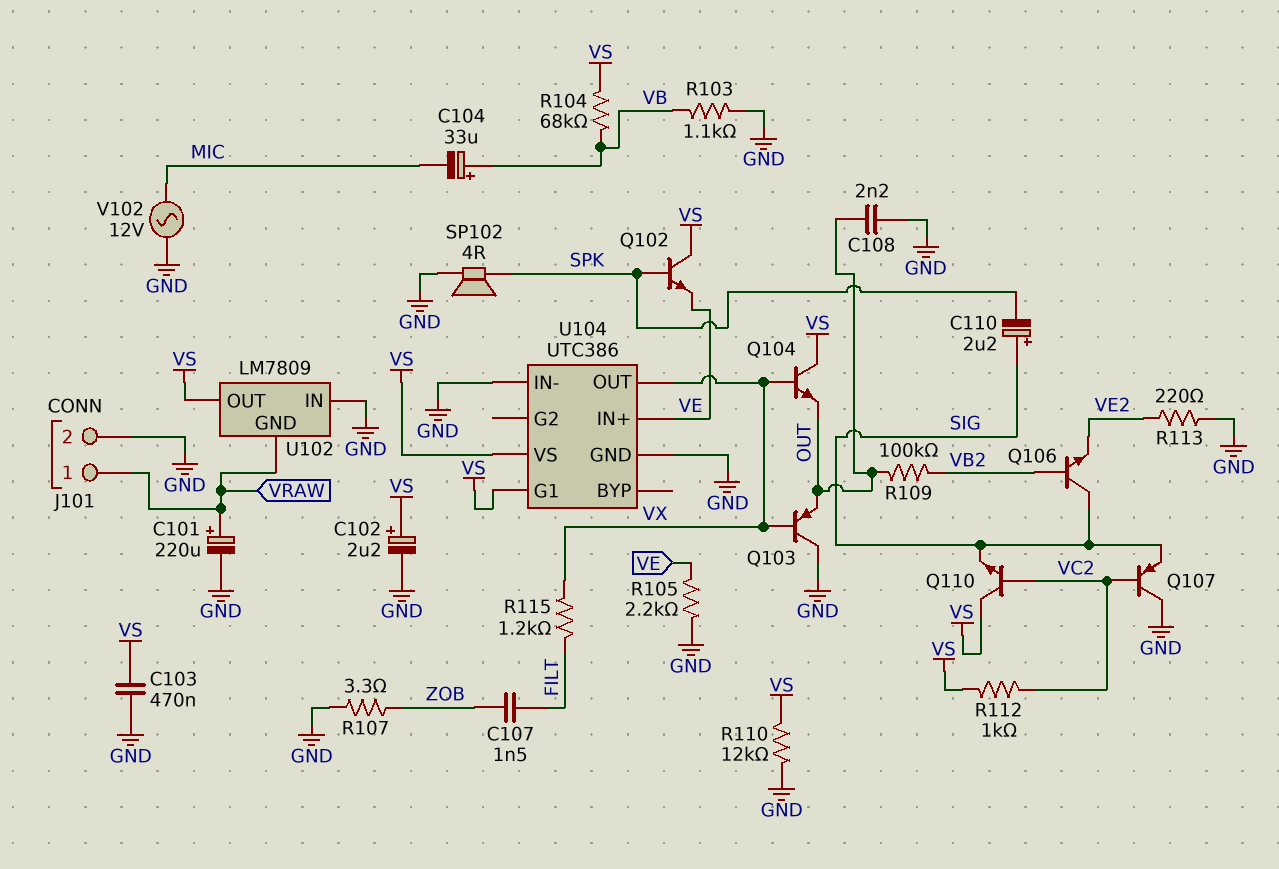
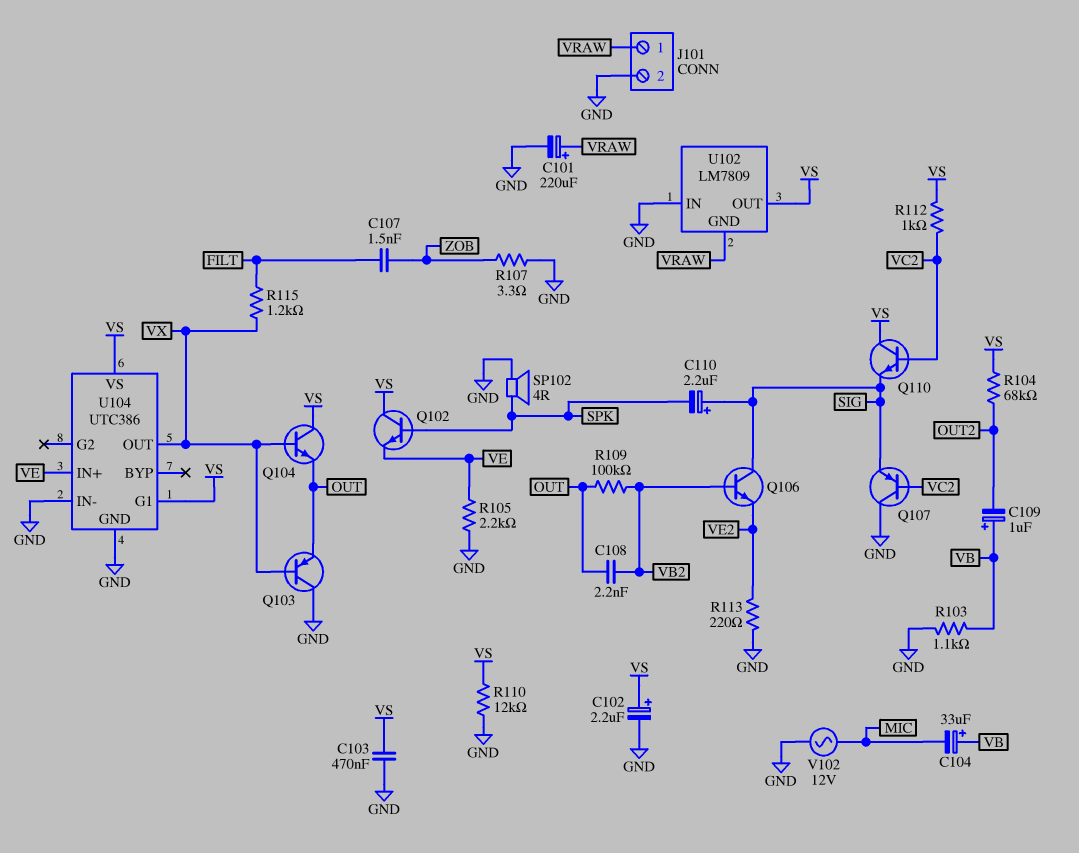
C108: 2.2nF (GND, OUT) -> 2.2nF (OUT, VB2)
C109: none -> 1uF (plus VB, minus OUT2)
R104: 68k (VB, VS) -> 68k (OUT2, VS)

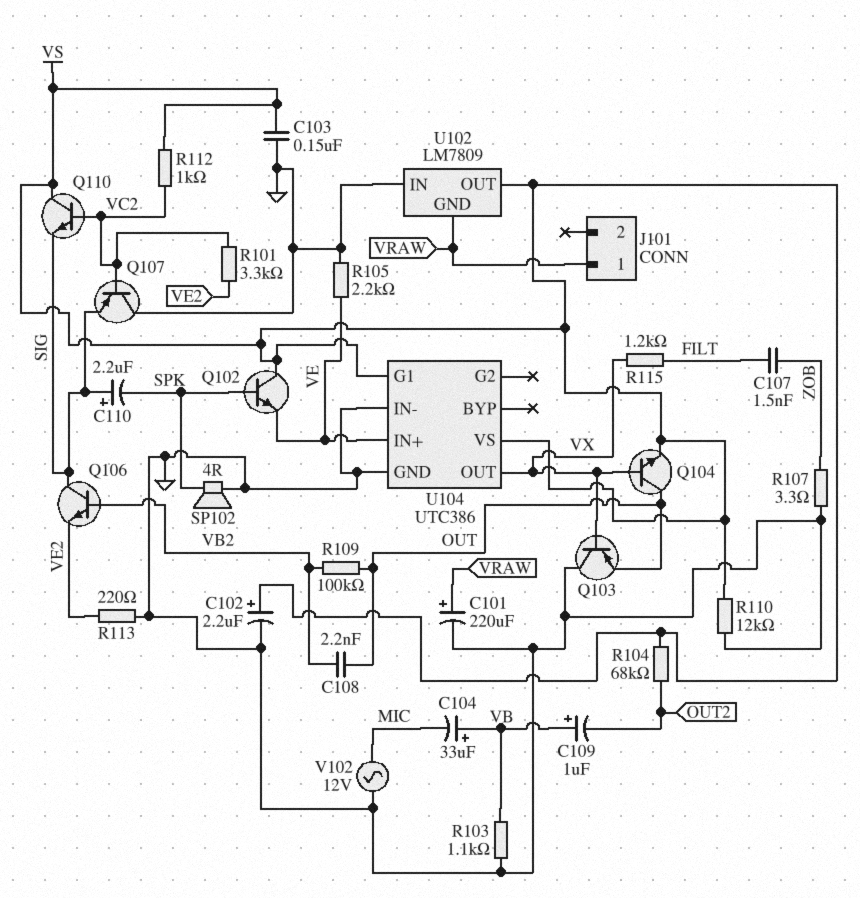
C103: 470nF (GND, VS) -> 150nF (GND, VS)
J101 pin 2: GND -> none
Q104: NPN (B VX, C VS, E OUT) -> NPN (B VX, C OUT, E VS)
R101: none -> 3.3k (VC2, VE2)

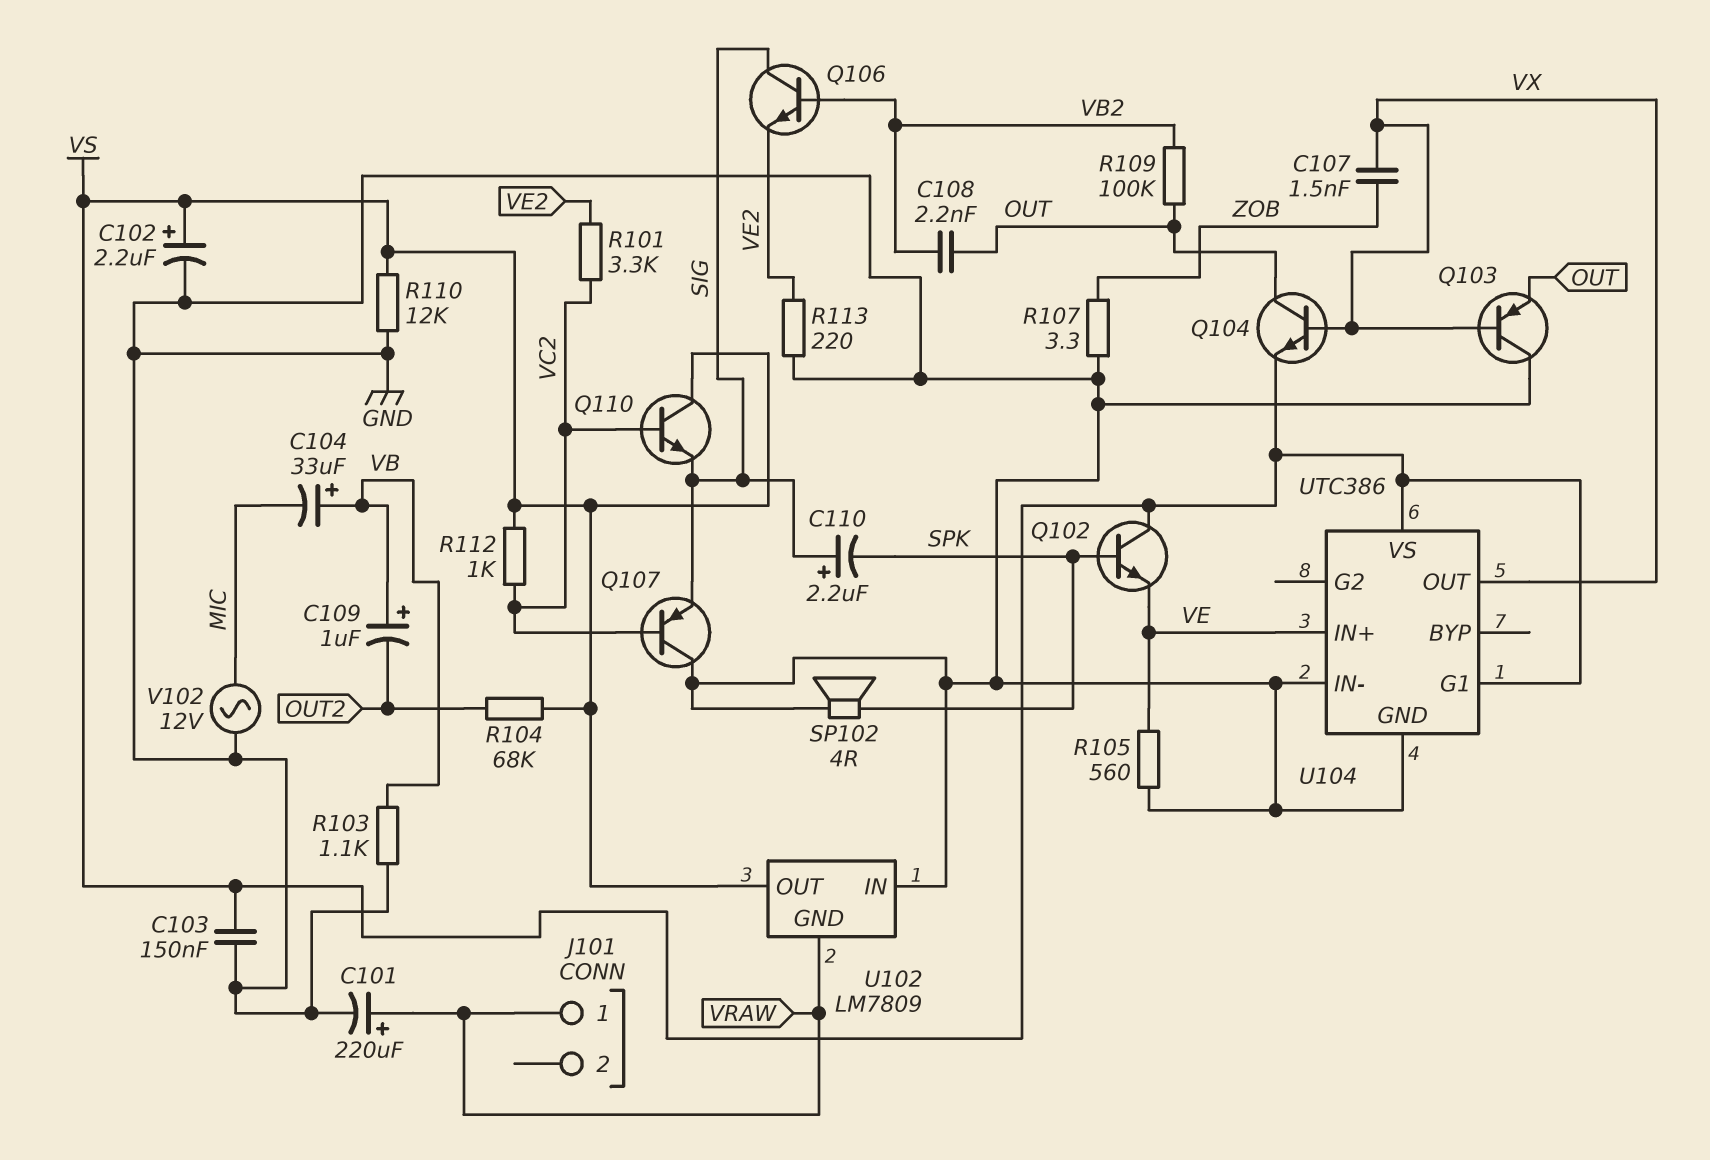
C107: 1.5nF (FILT, ZOB) -> 1.5nF (VX, ZOB)
R105: 2.2k (GND, VE) -> 560 (GND, VE)
R115: 1.2k (FILT, VX) -> none

